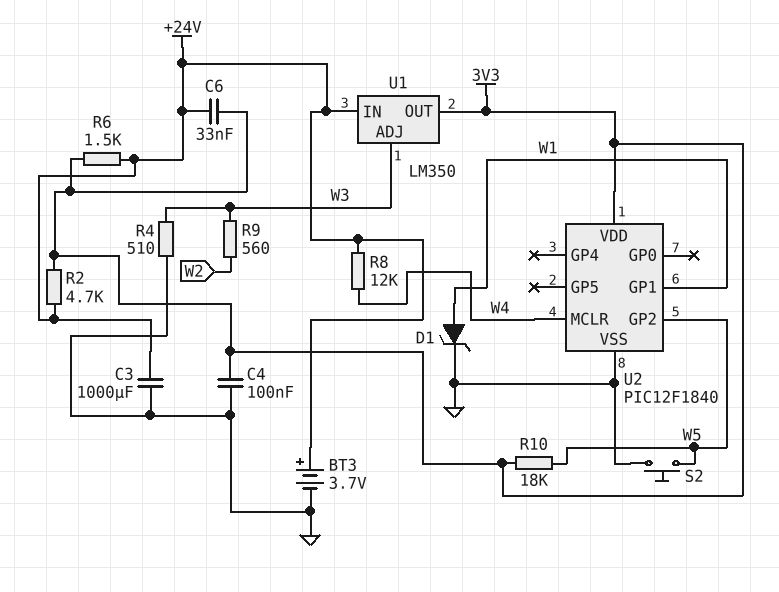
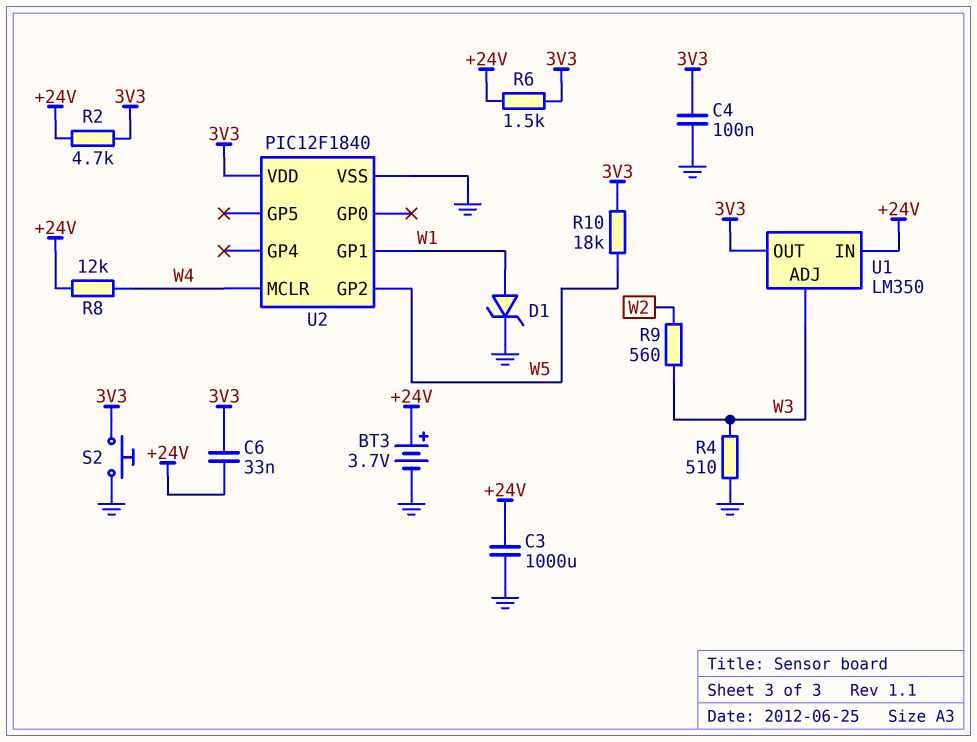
S2: button (GND, W5) -> button (3V3, GND)

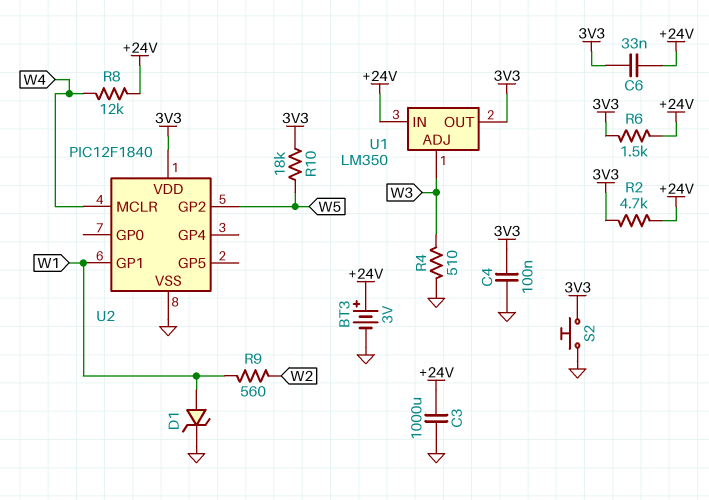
BT3: 3.7V (plus +24V, minus GND) -> 3V (plus +24V, minus GND)
R9: 560 (W2, W3) -> 560 (W1, W2)

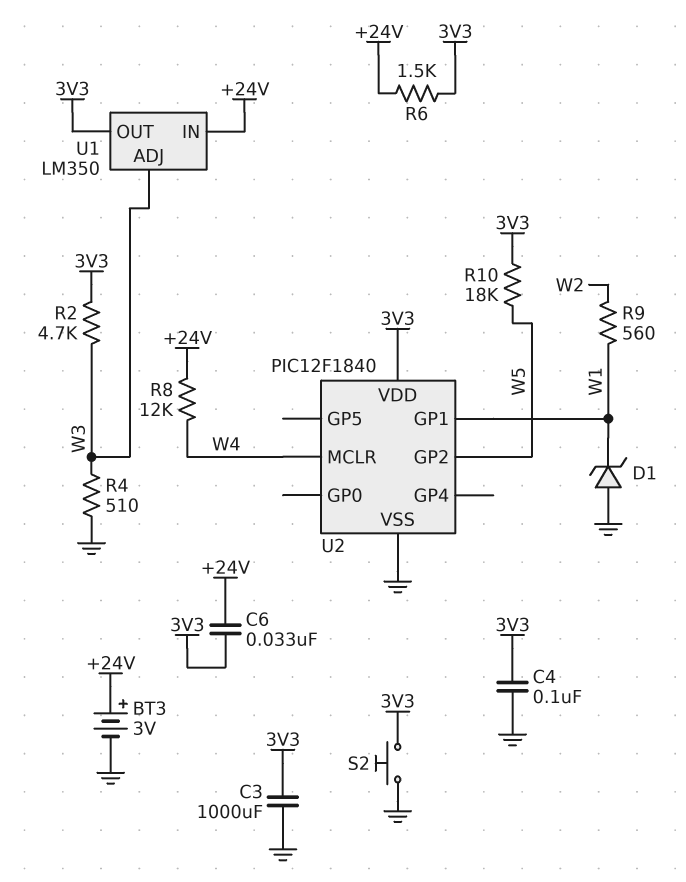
C3: 1000uF (+24V, GND) -> 1000uF (3V3, GND)
D1: zener (A W1, K GND) -> zener (A GND, K W1)
R2: 4.7k (+24V, 3V3) -> 4.7k (3V3, W3)

